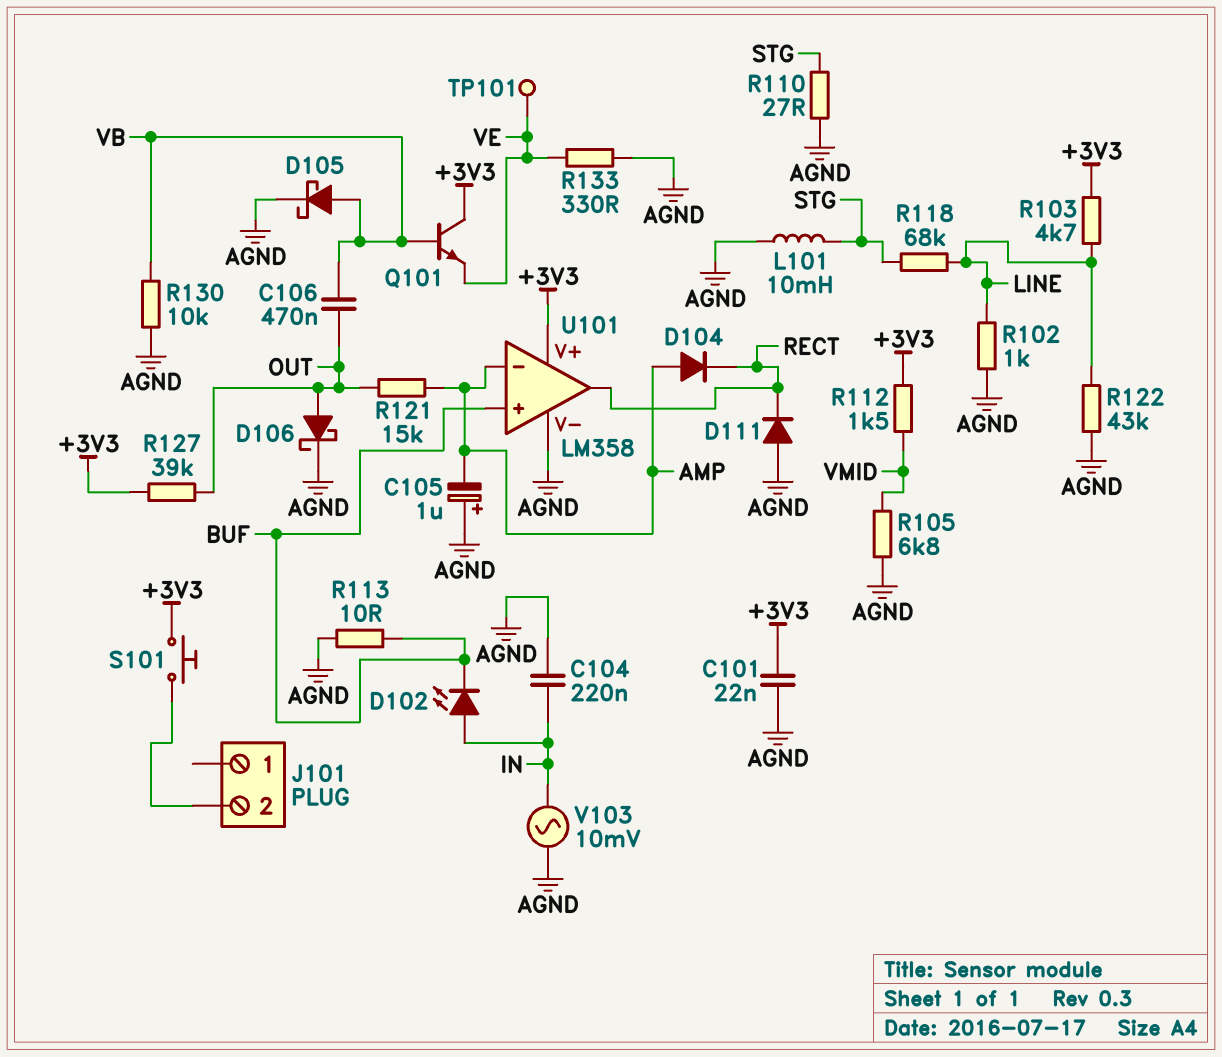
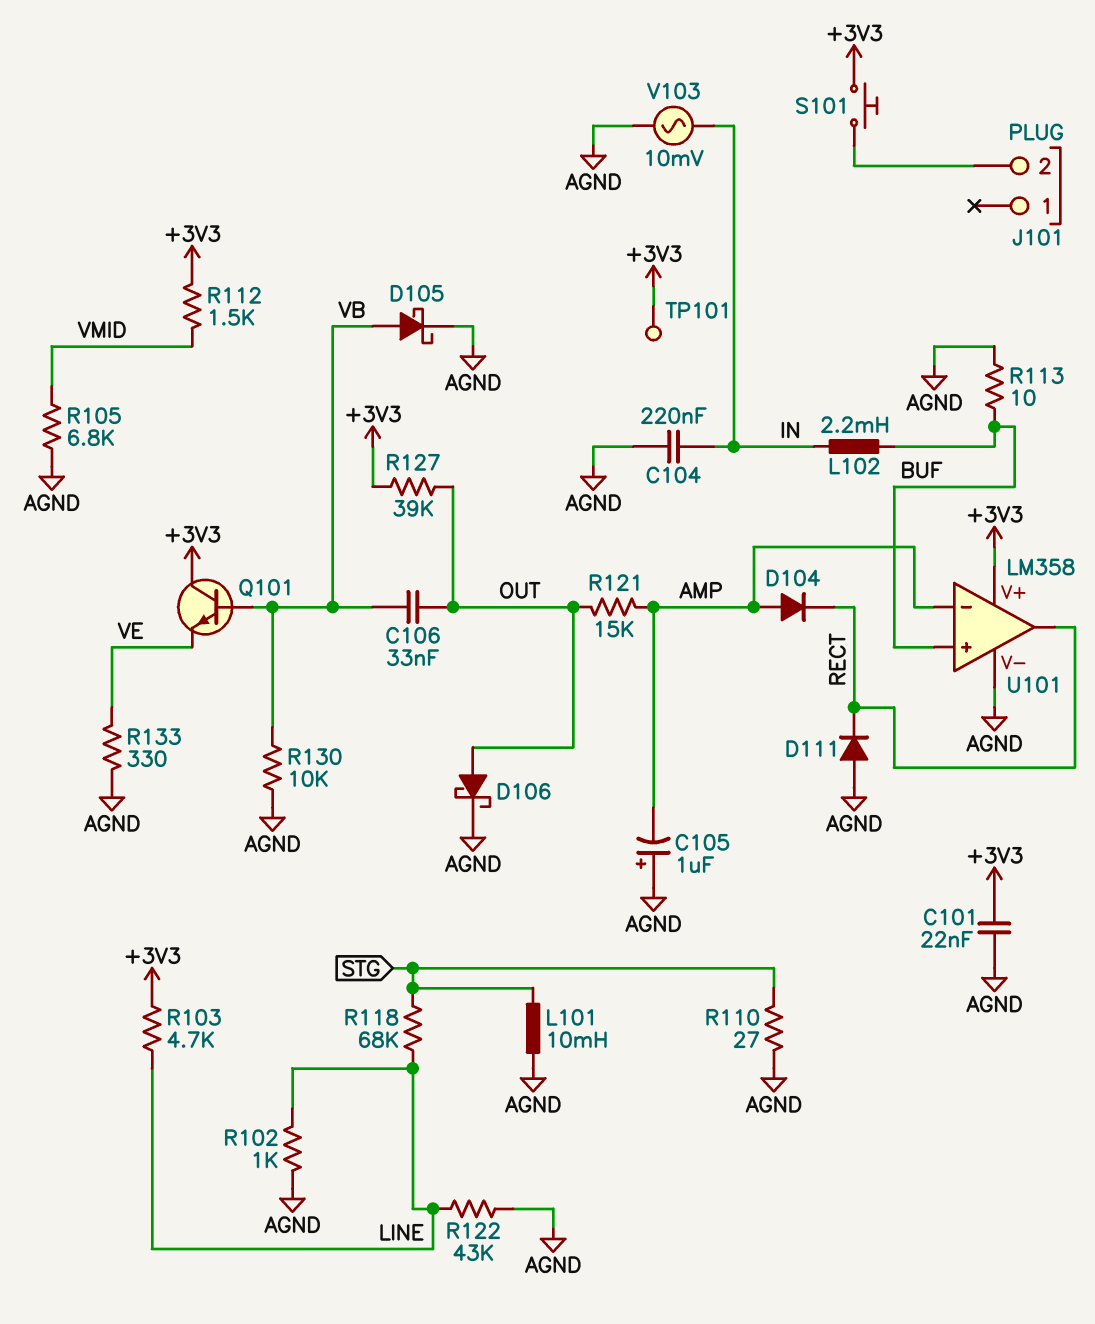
C106: 470nF (OUT, VB) -> 33nF (OUT, VB)
D102: LED (A IN, K BUF) -> none
L102: none -> 2.2mH (BUF, IN)
TP101: test point (VE) -> test point (+3V3)

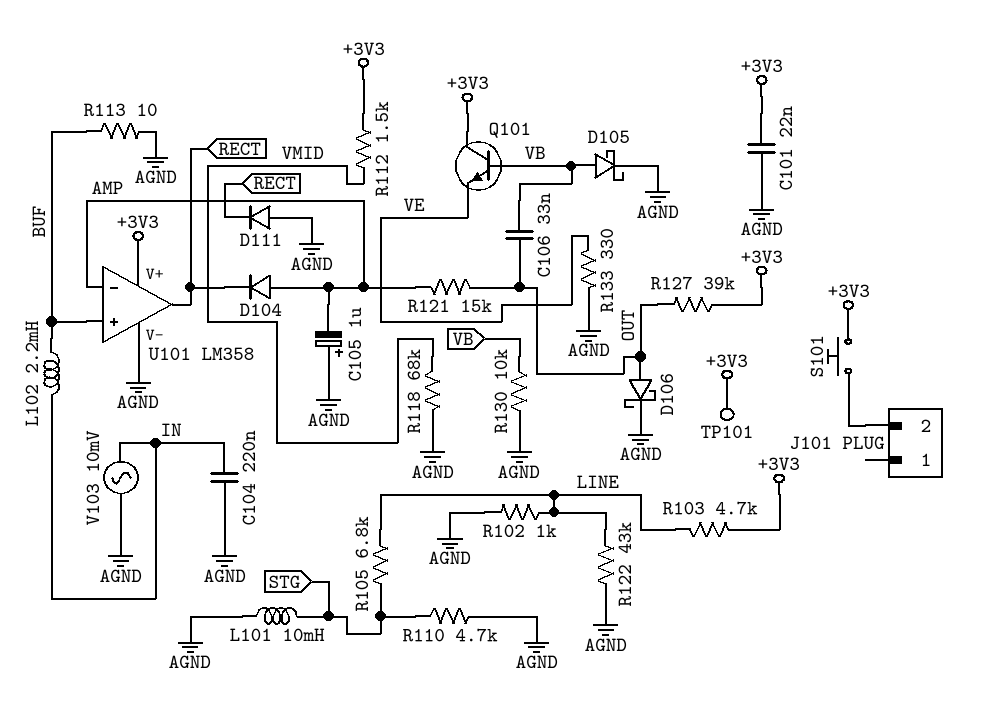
R105: 6.8k (AGND, VMID) -> 6.8k (LINE, STG)
R110: 27 (AGND, STG) -> 4.7k (AGND, STG)
R118: 68k (LINE, STG) -> 68k (AGND, VMID)

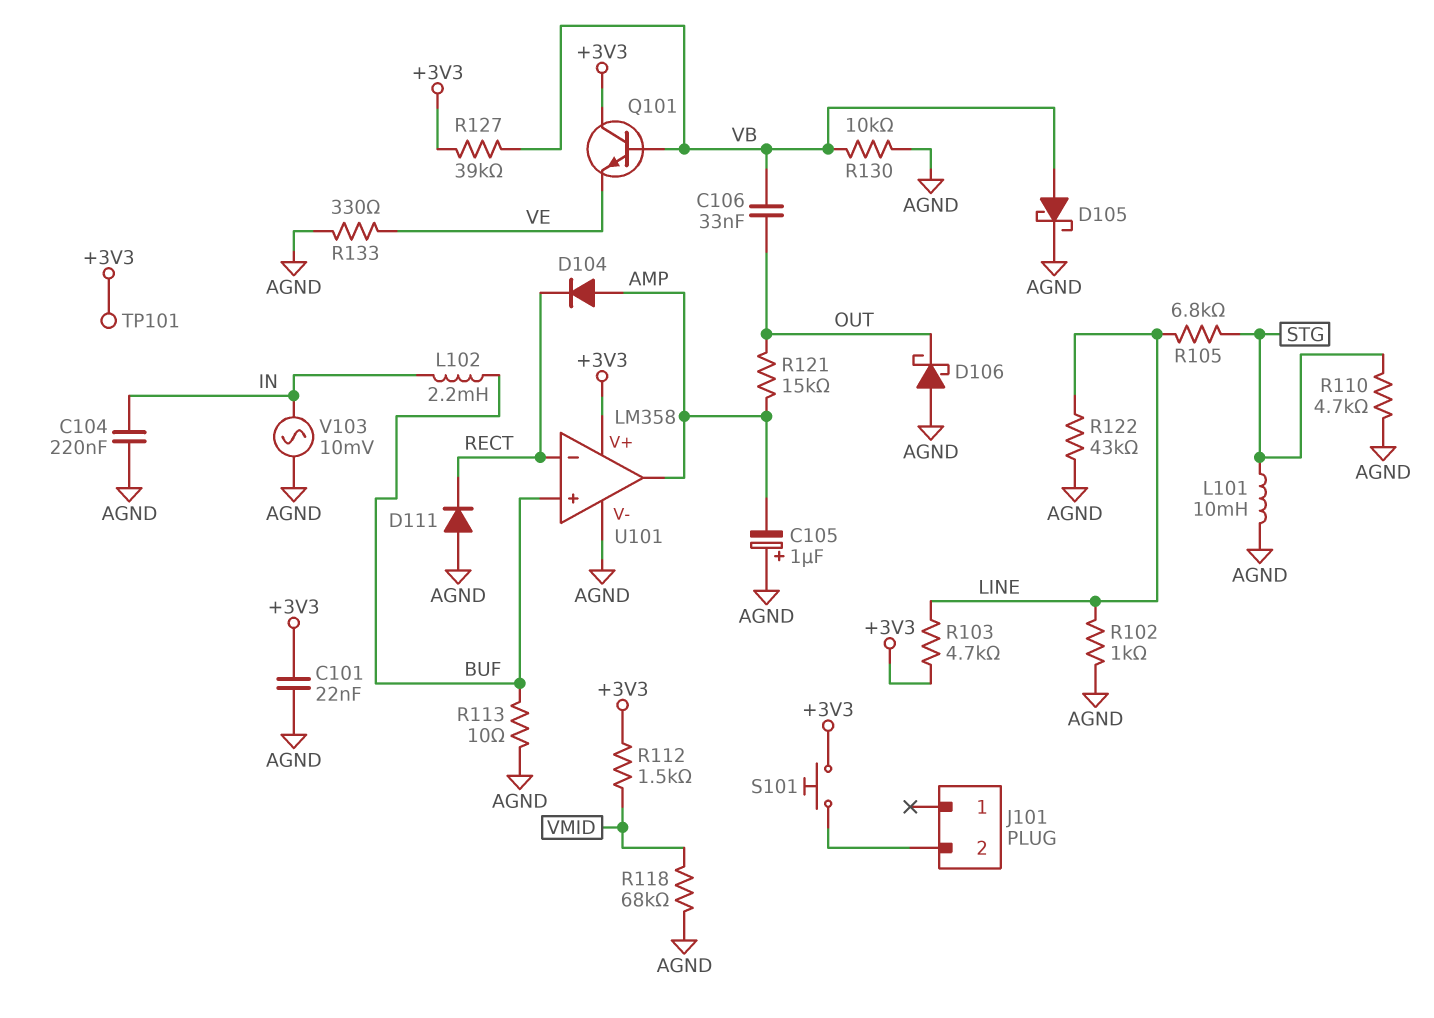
D106: schottky (A OUT, K AGND) -> schottky (A AGND, K OUT)
R127: 39k (+3V3, OUT) -> 39k (+3V3, VB)
U101 pin in-: AMP -> RECT
U101 pin out: RECT -> AMP

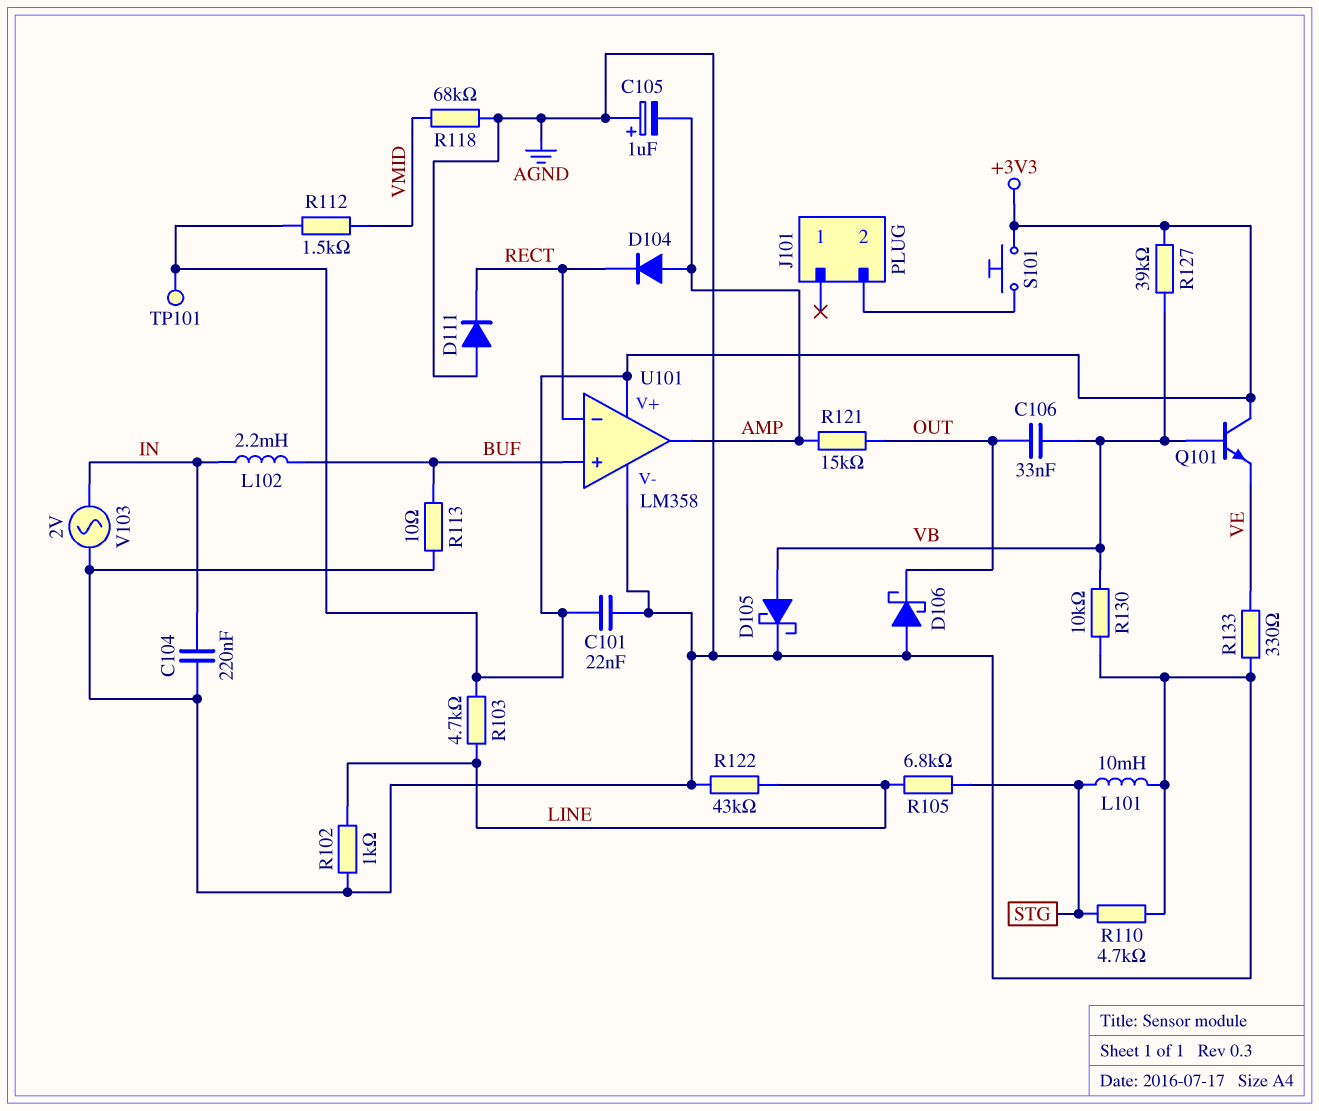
V103: AC 10mV (AGND, IN) -> AC 2V (AGND, IN)

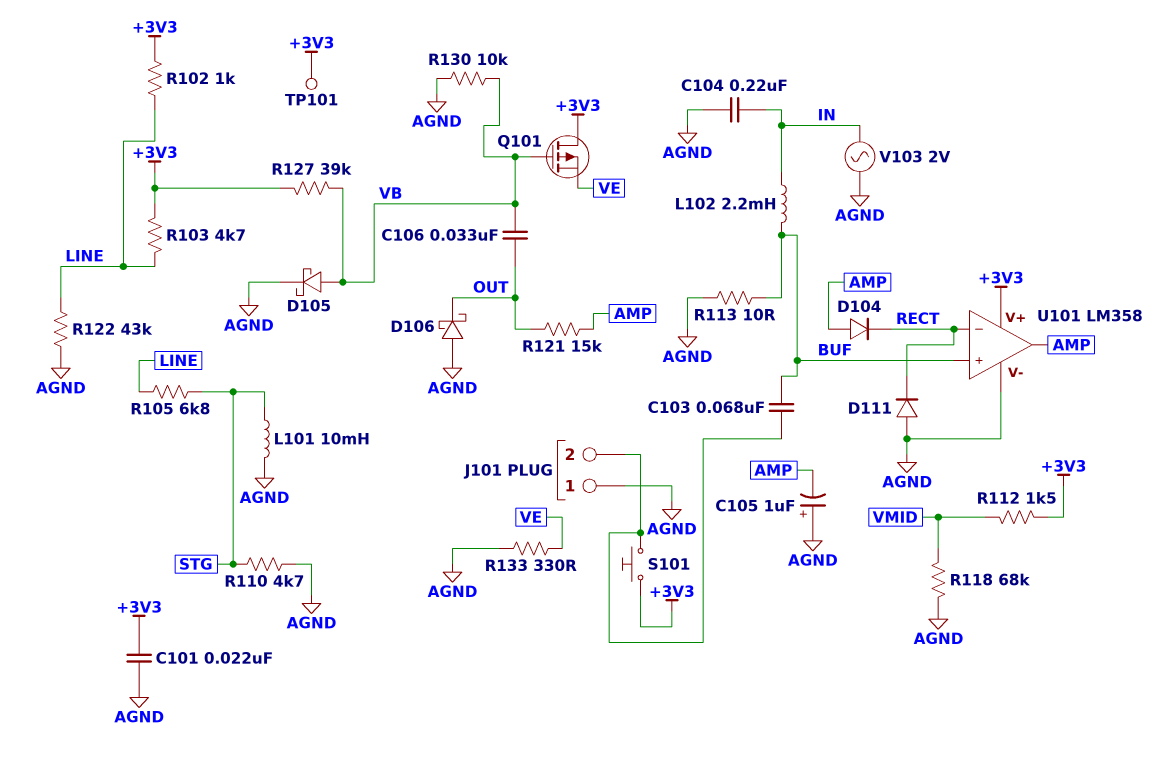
C103: none -> 68nF (BUF, J101/2)
J101 pin 1: none -> AGND
Q101: NPN (B VB, C +3V3, E VE) -> PMOS (G VB, D +3V3, S VE)
R102: 1k (AGND, LINE) -> 1k (+3V3, LINE)

